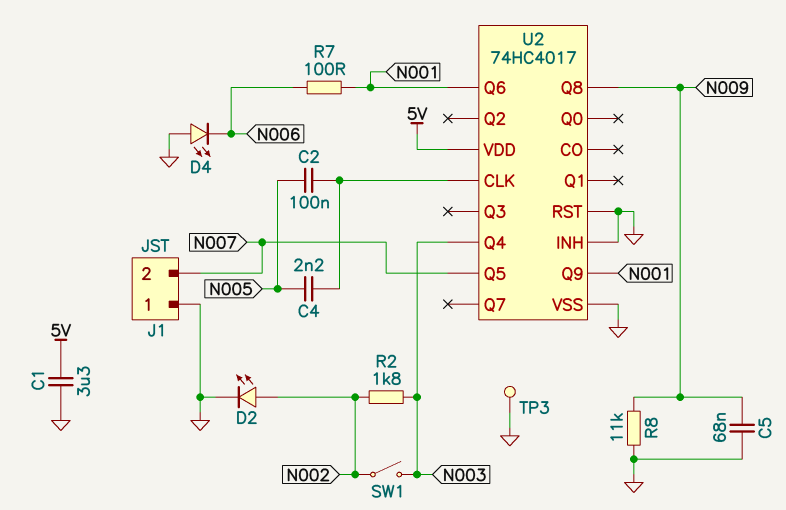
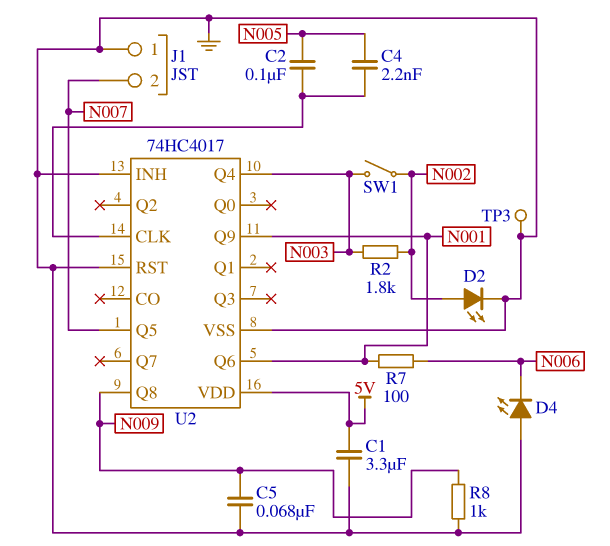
R8: 11k (GND, N009) -> 1k (GND, N009)

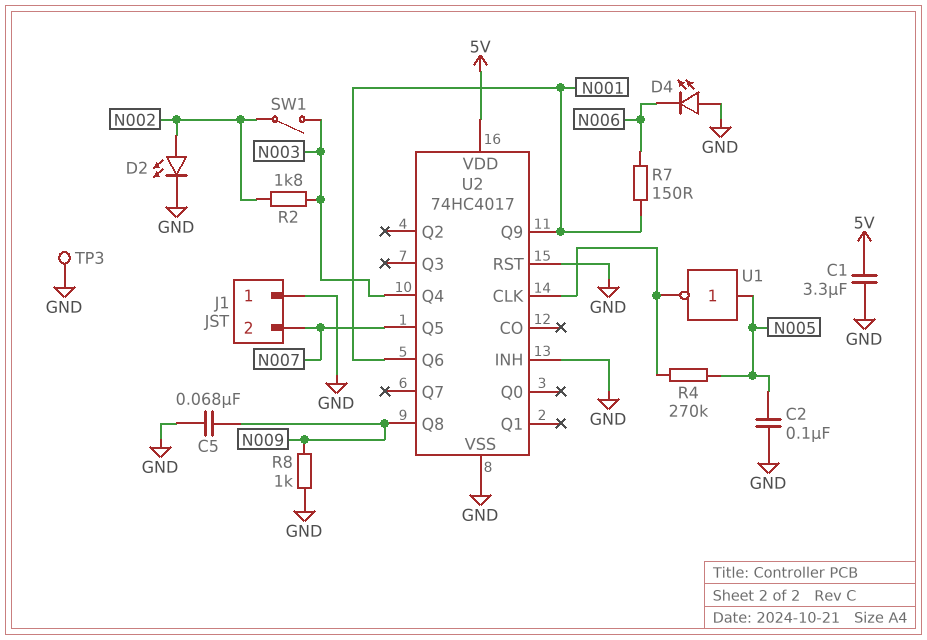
C2: 100nF (N005, U2/CLK) -> 100nF (GND, N005)
C4: 2.2nF (N005, U2/CLK) -> none
R4: none -> 270k (N005, U2/CLK)
R7: 100 (N001, N006) -> 150 (N001, N006)
U1: none -> NOT (in N005, out U2/CLK)

